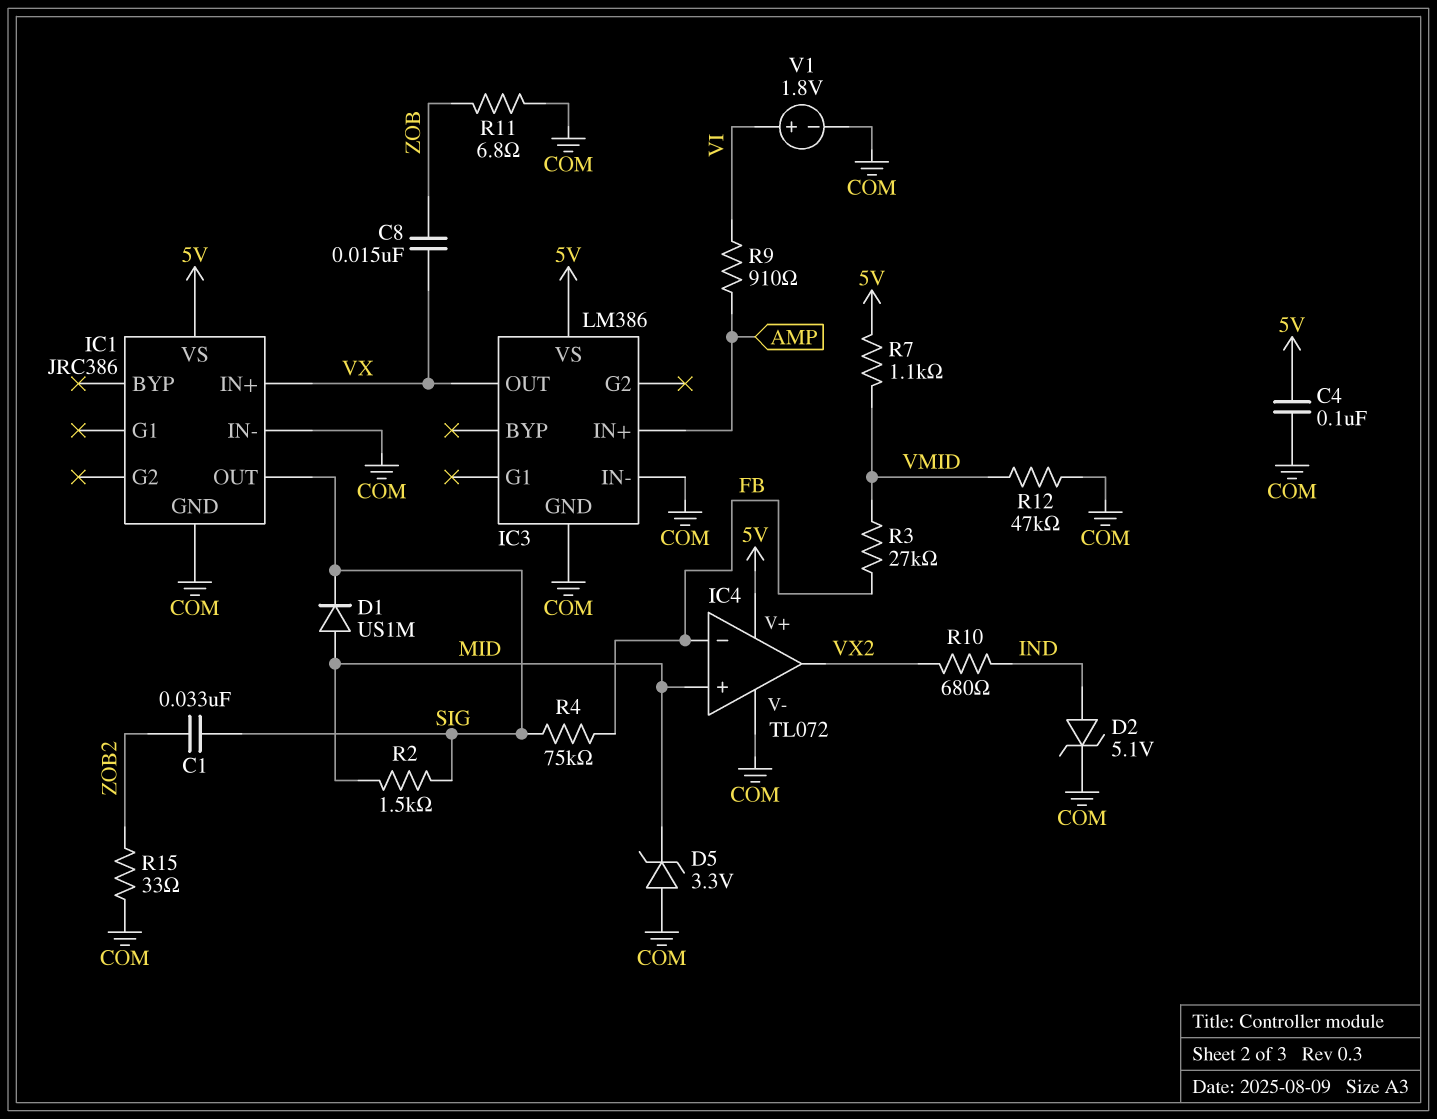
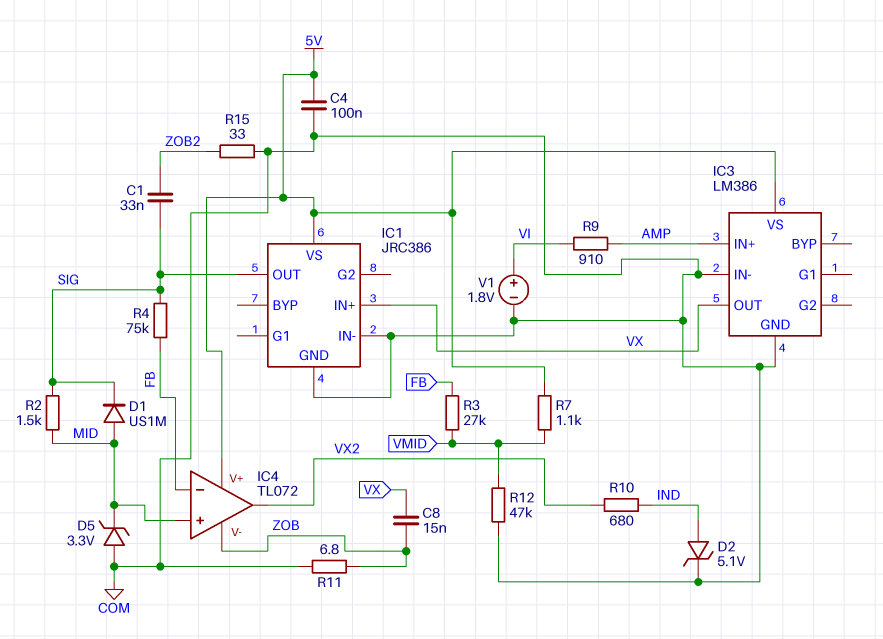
IC4 pin V-: COM -> ZOB

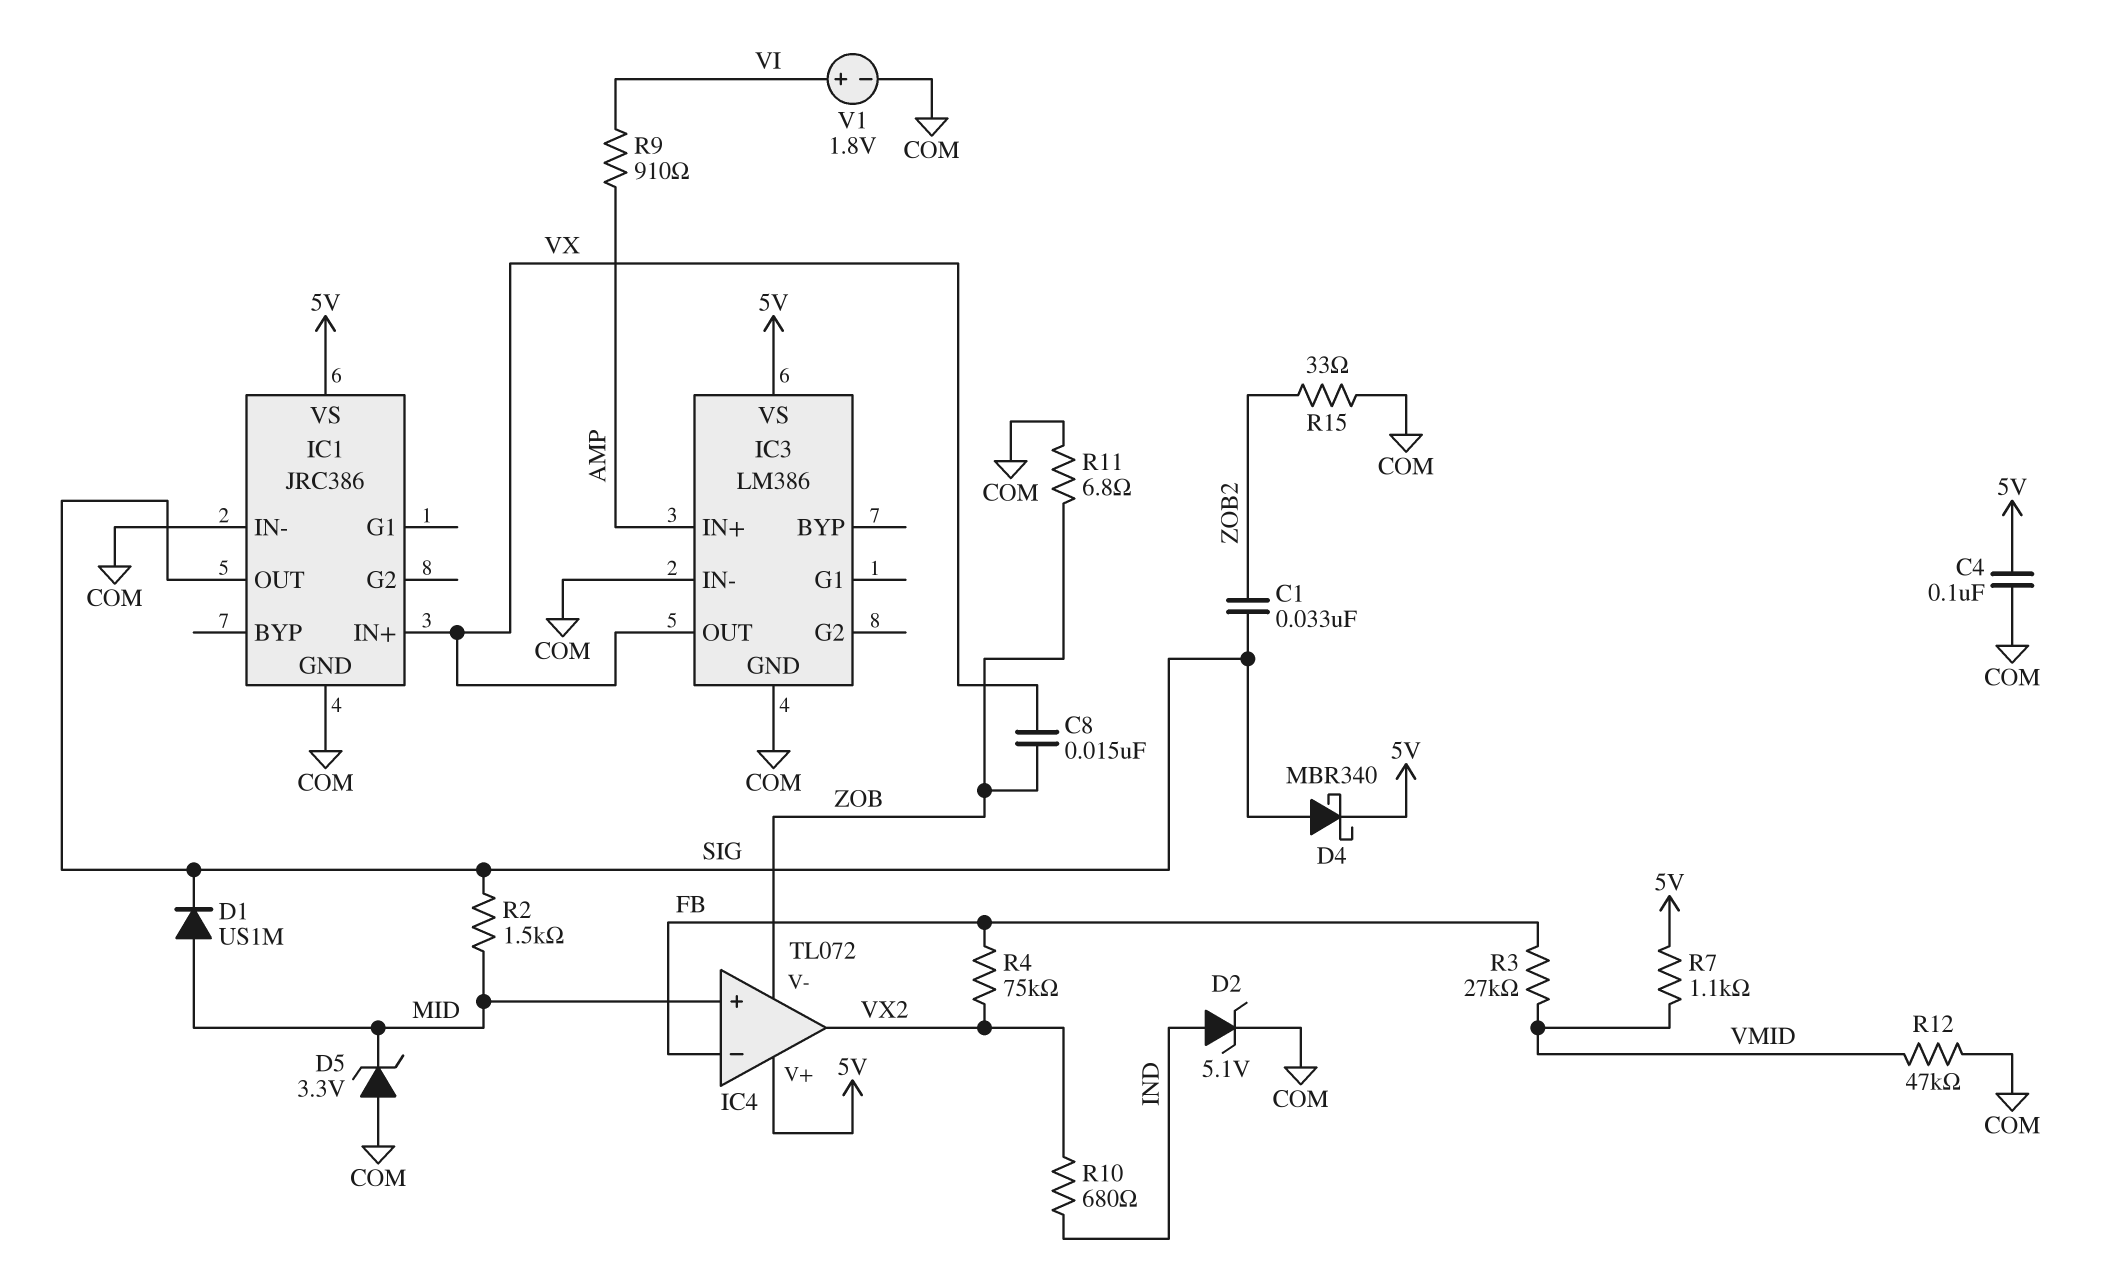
D4: none -> schottky MBR340 (A SIG, K 5V)
R4: 75k (FB, SIG) -> 75k (FB, VX2)

